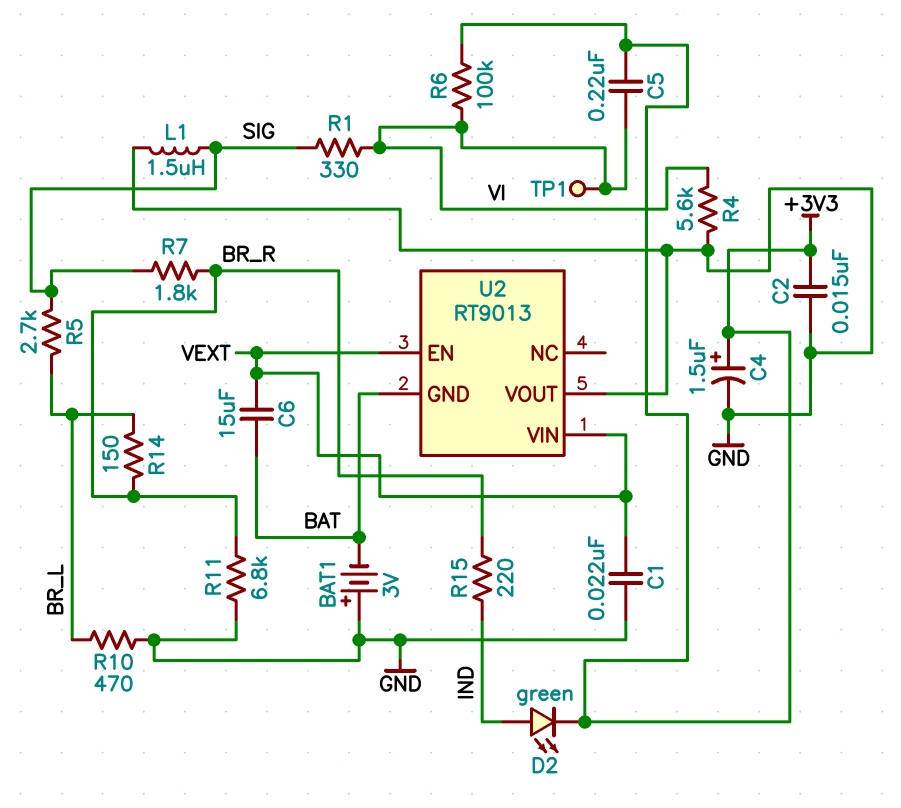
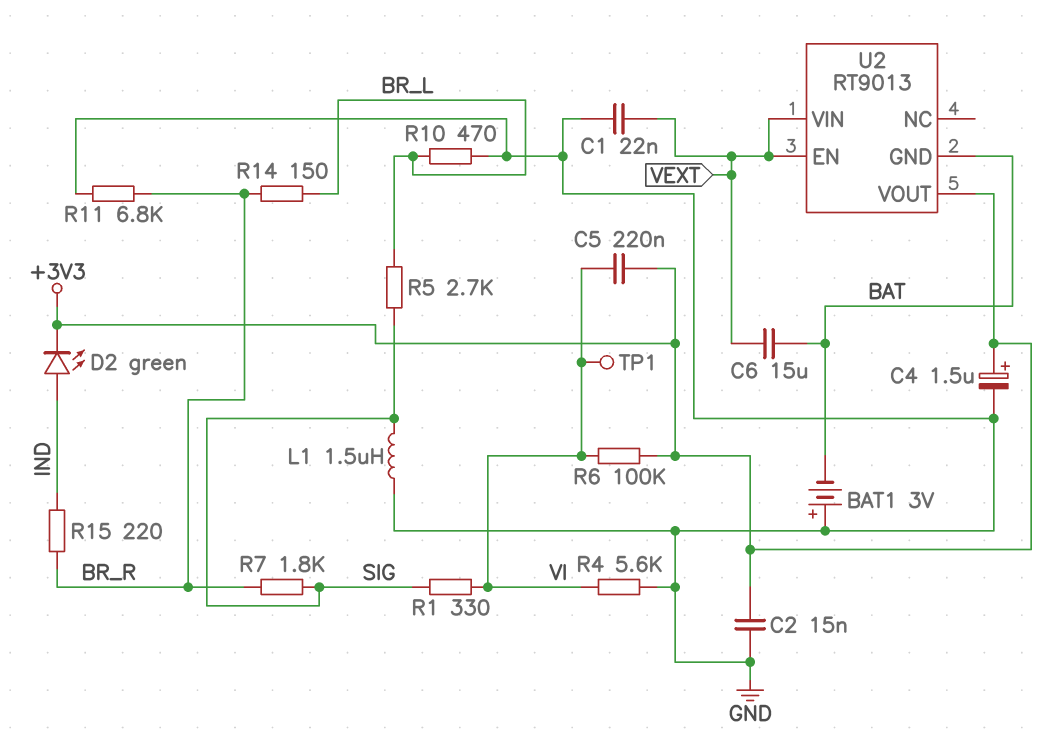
U2 pin VOUT: GND -> +3V3

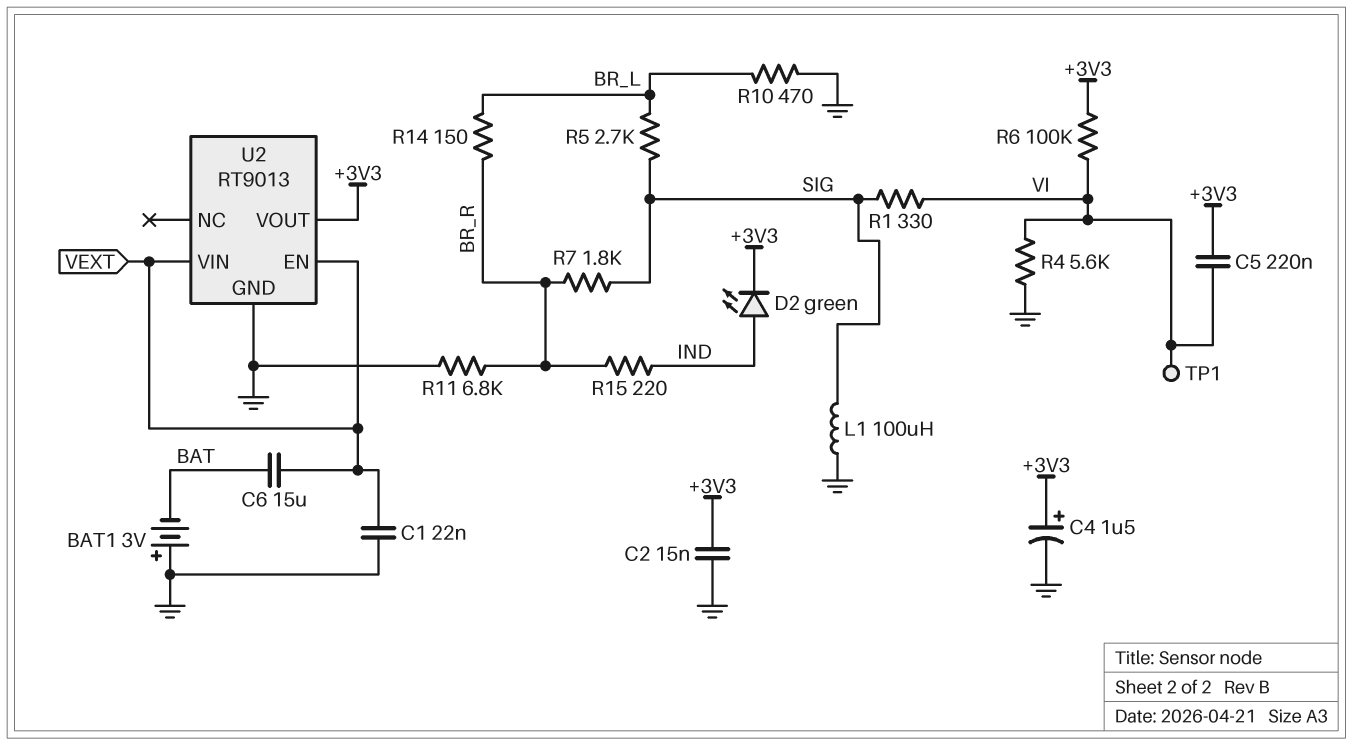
L1: 1.5uH (GND, SIG) -> 100uH (GND, SIG)
U2 pin GND: BAT -> GND

